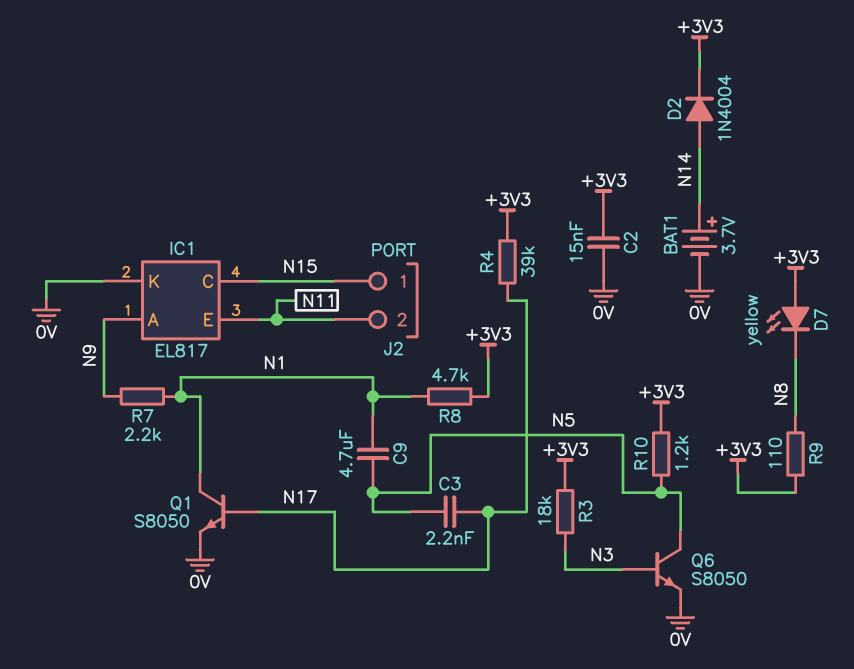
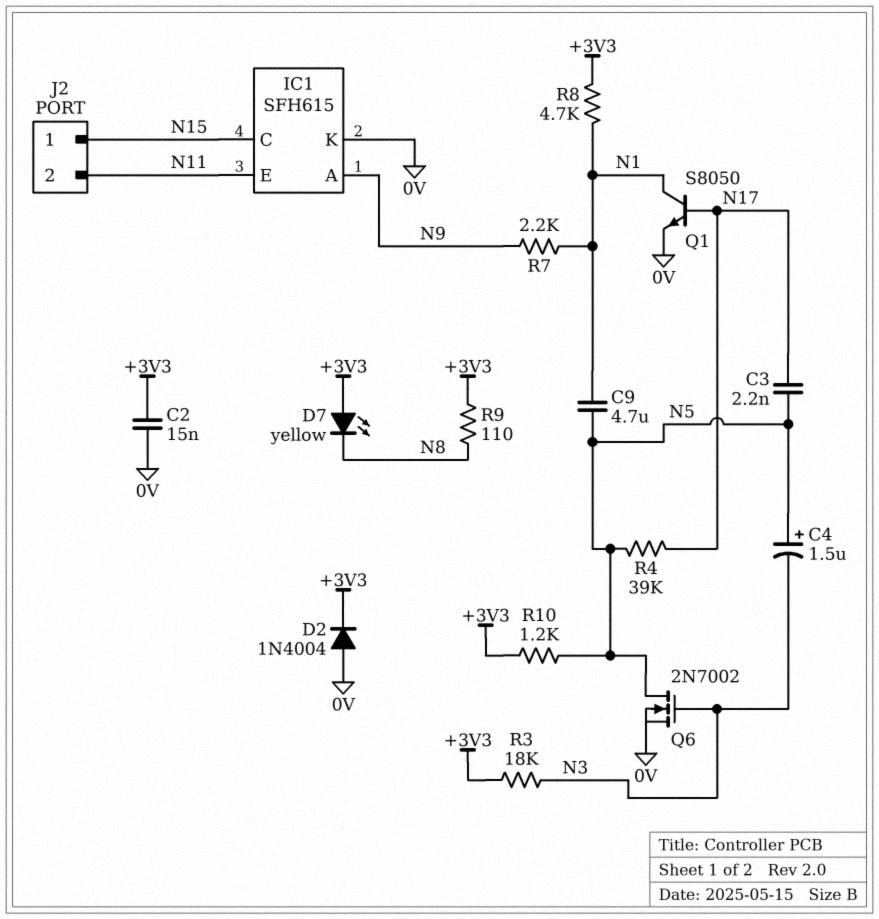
BAT1: 3.7V (plus N14, minus 0V) -> none
C4: none -> 1.5uF (plus N5, minus N3)
D2: diode 1N4004 (A N14, K +3V3) -> diode 1N4004 (A 0V, K +3V3)
IC1: EL817 -> SFH615
Q6: NPN S8050 (B N3, C N5, E 0V) -> NMOS 2N7002 (G N3, D N5, S 0V)
R4: 39k (+3V3, N17) -> 39k (N5, N17)

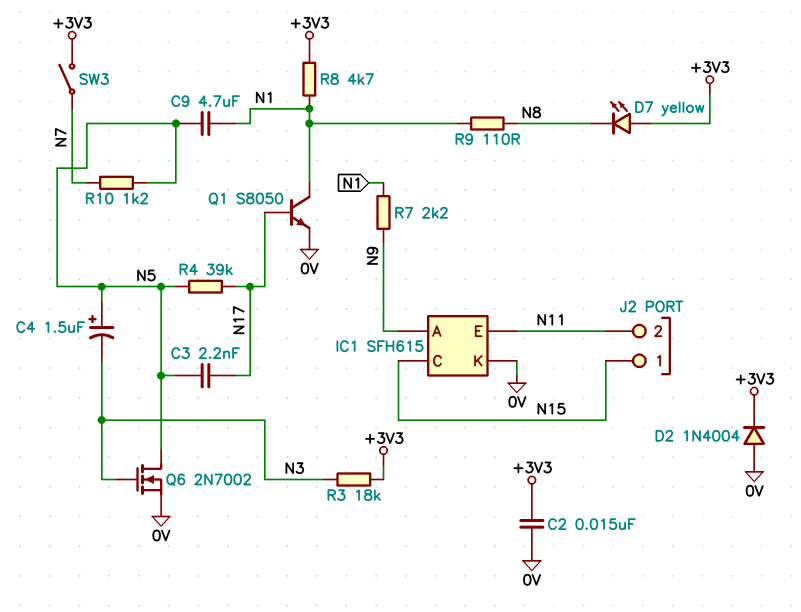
R9: 110 (+3V3, N8) -> 110 (N1, N8)
R10: 1.2k (+3V3, N5) -> 1.2k (N5, N7)
SW3: none -> switch (+3V3, N7)

